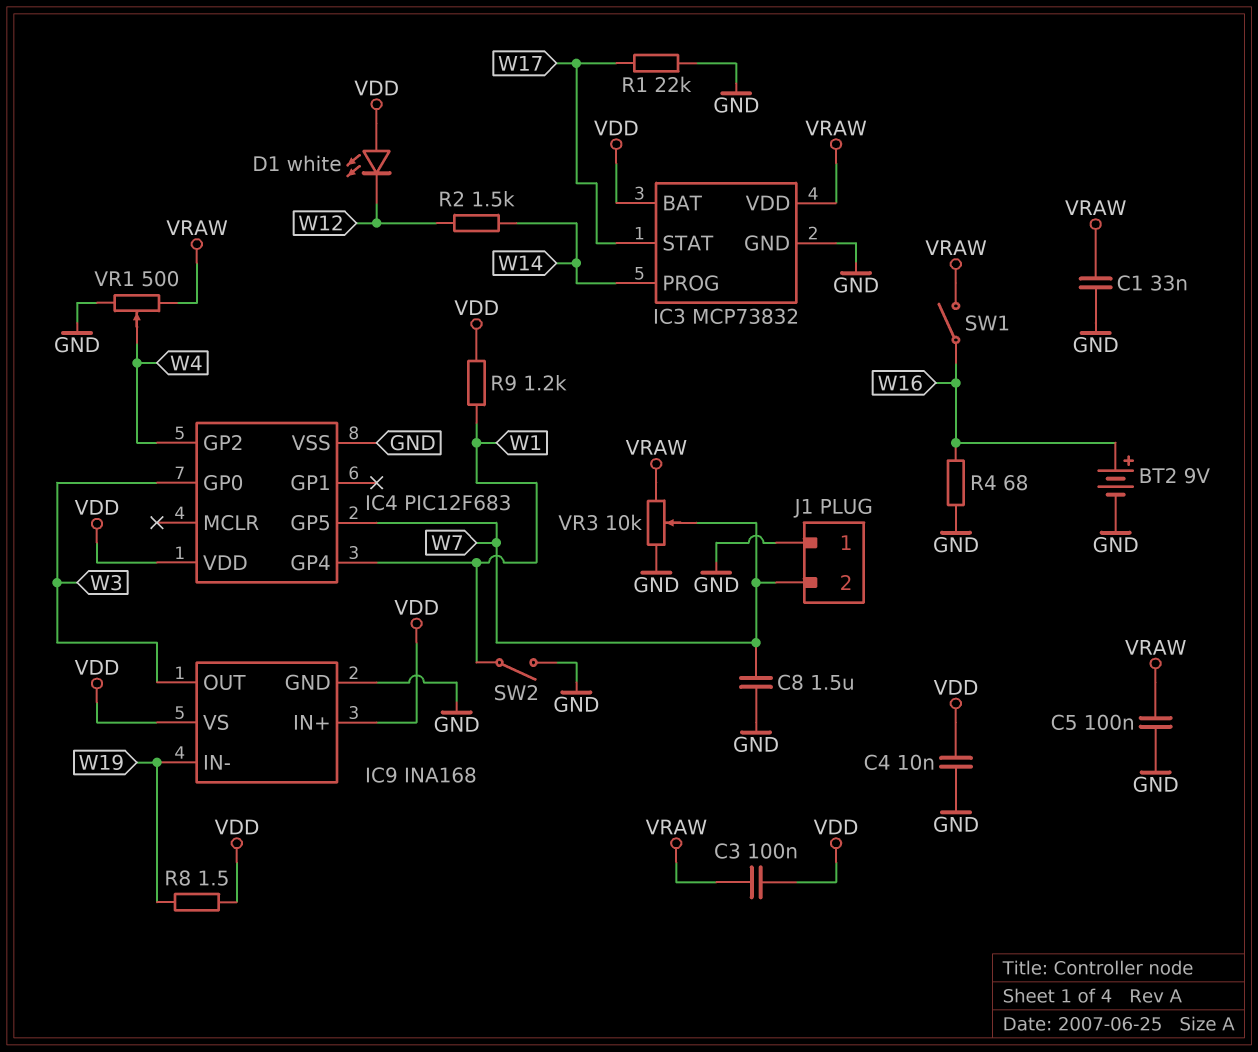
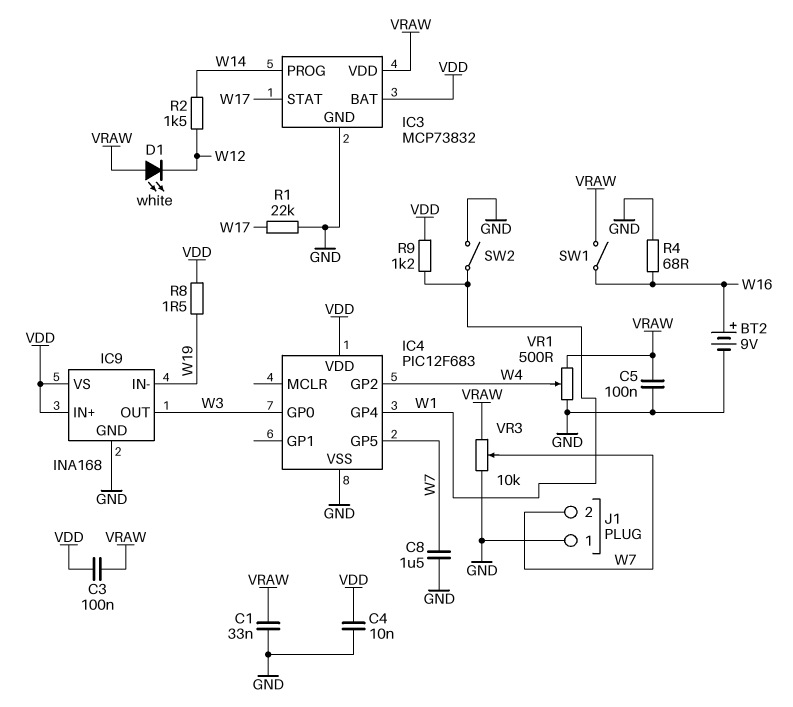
D1: LED white (A VDD, K W12) -> LED white (A VRAW, K W12)

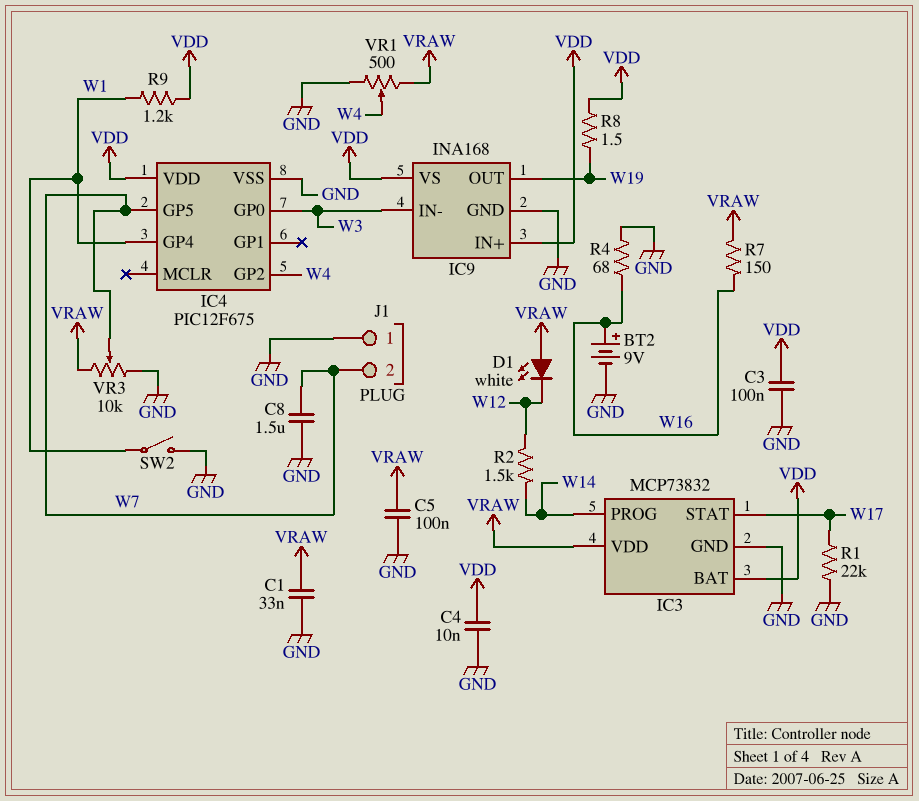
C3: 100nF (VDD, VRAW) -> 100nF (GND, VDD)
IC4: PIC12F683 -> PIC12F675
IC9 pin IN-: W19 -> W3
IC9 pin OUT: W3 -> W19
R7: none -> 150 (VRAW, W16)
SW1: switch (VRAW, W16) -> none

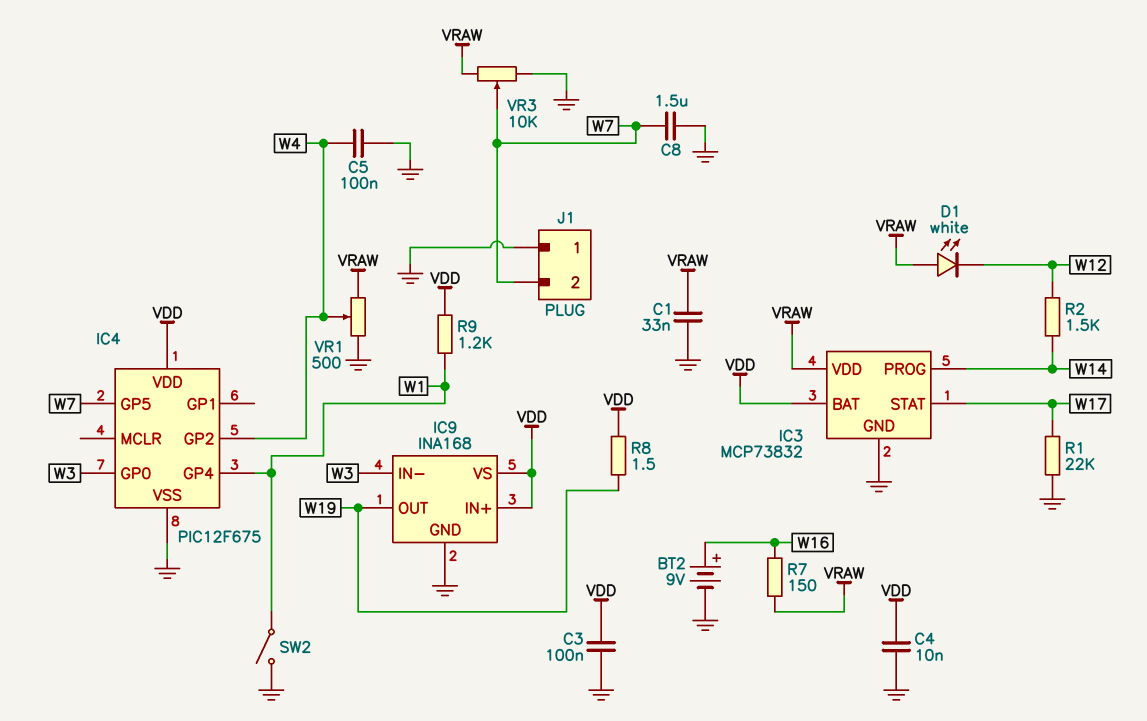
C5: 100nF (GND, VRAW) -> 100nF (GND, W4)
R4: 68 (GND, W16) -> none

